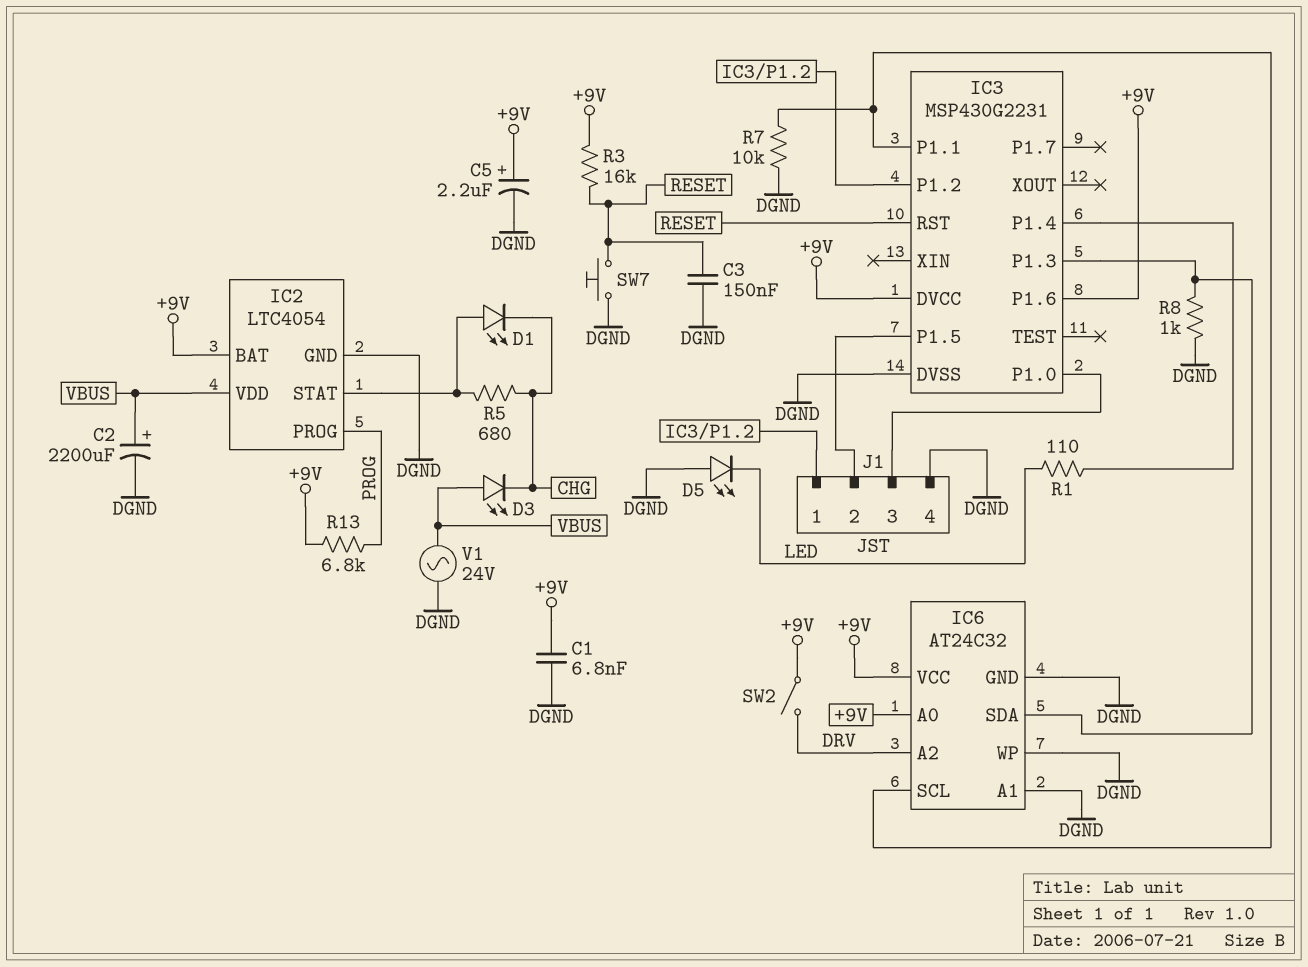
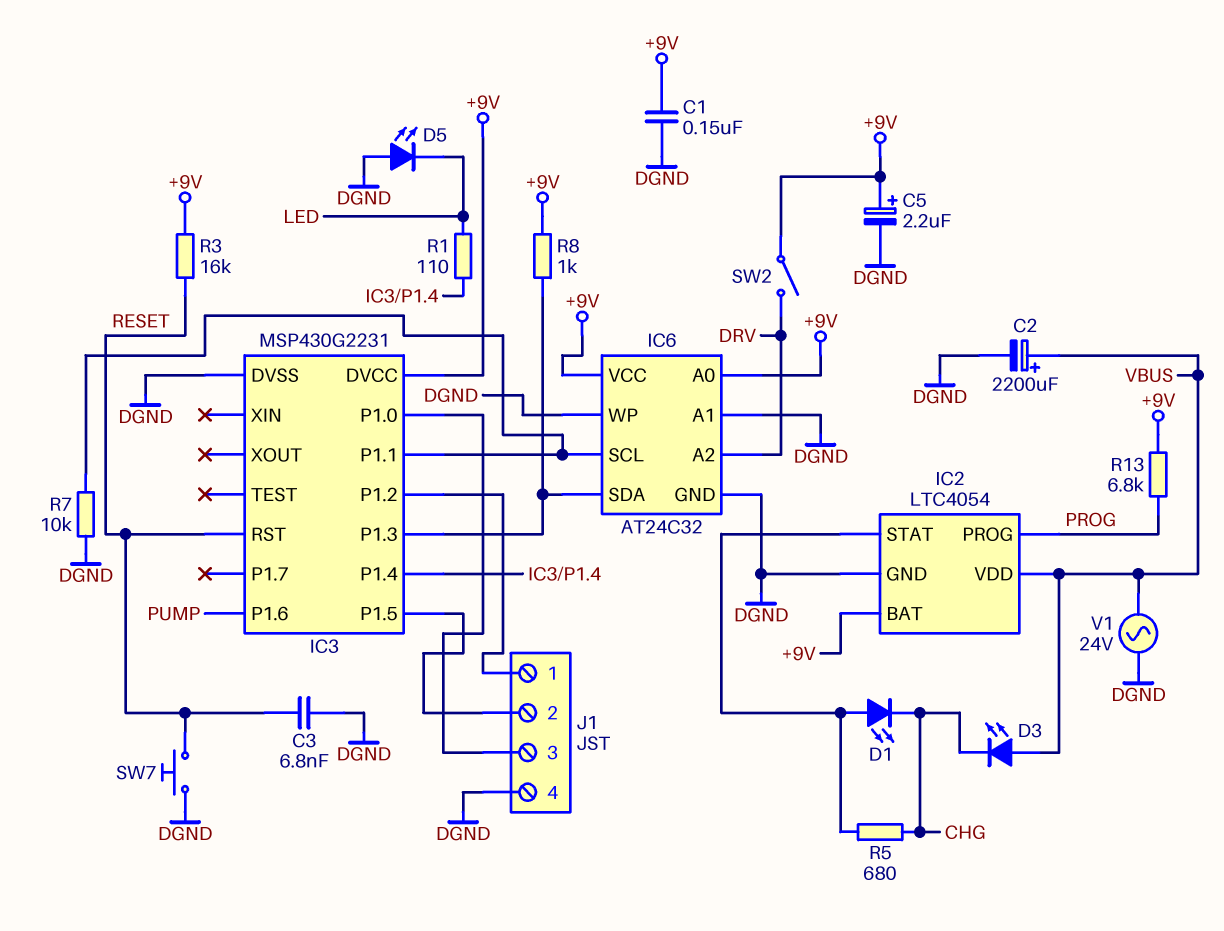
C1: 6.8nF (+9V, DGND) -> 150nF (+9V, DGND)
C3: 150nF (DGND, RESET) -> 6.8nF (DGND, RESET)
IC3 pin P1.6: +9V -> PUMP
R8: 1k (DGND, IC3/P1.3) -> 1k (+9V, IC3/P1.3)

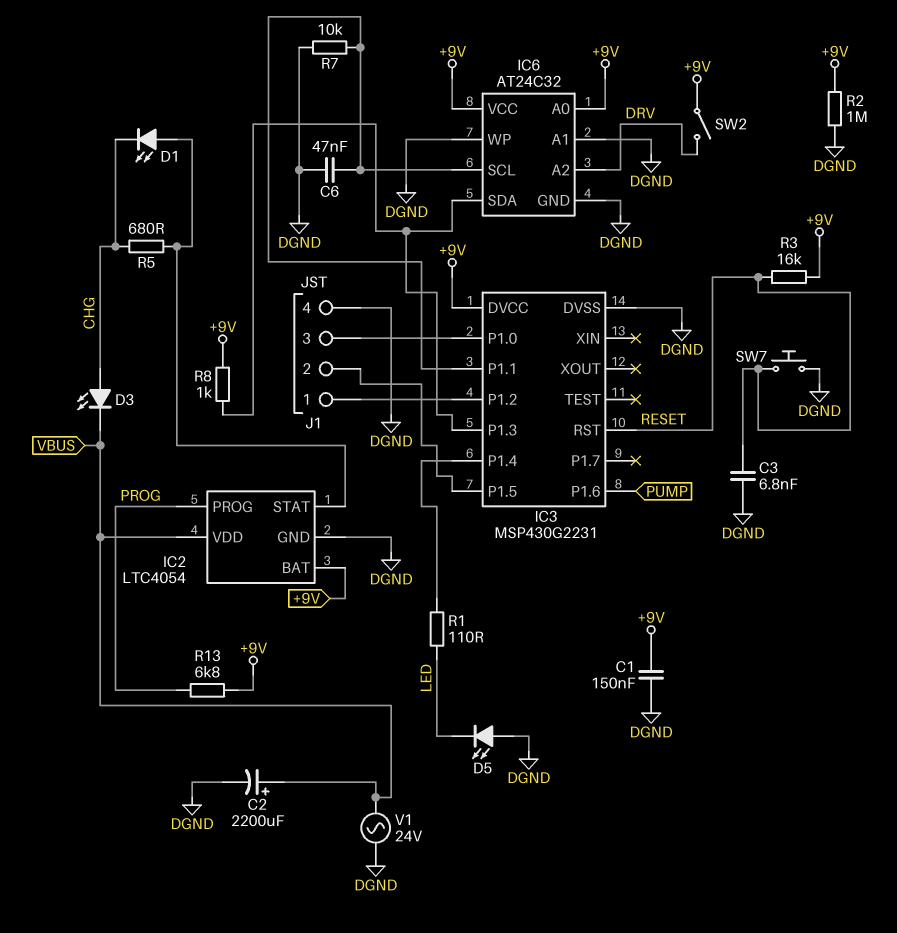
C5: 2.2uF (plus +9V, minus DGND) -> none
C6: none -> 47nF (DGND, IC3/P1.1)
D3: LED (A VBUS, K CHG) -> LED (A CHG, K VBUS)
R2: none -> 1M (+9V, DGND)

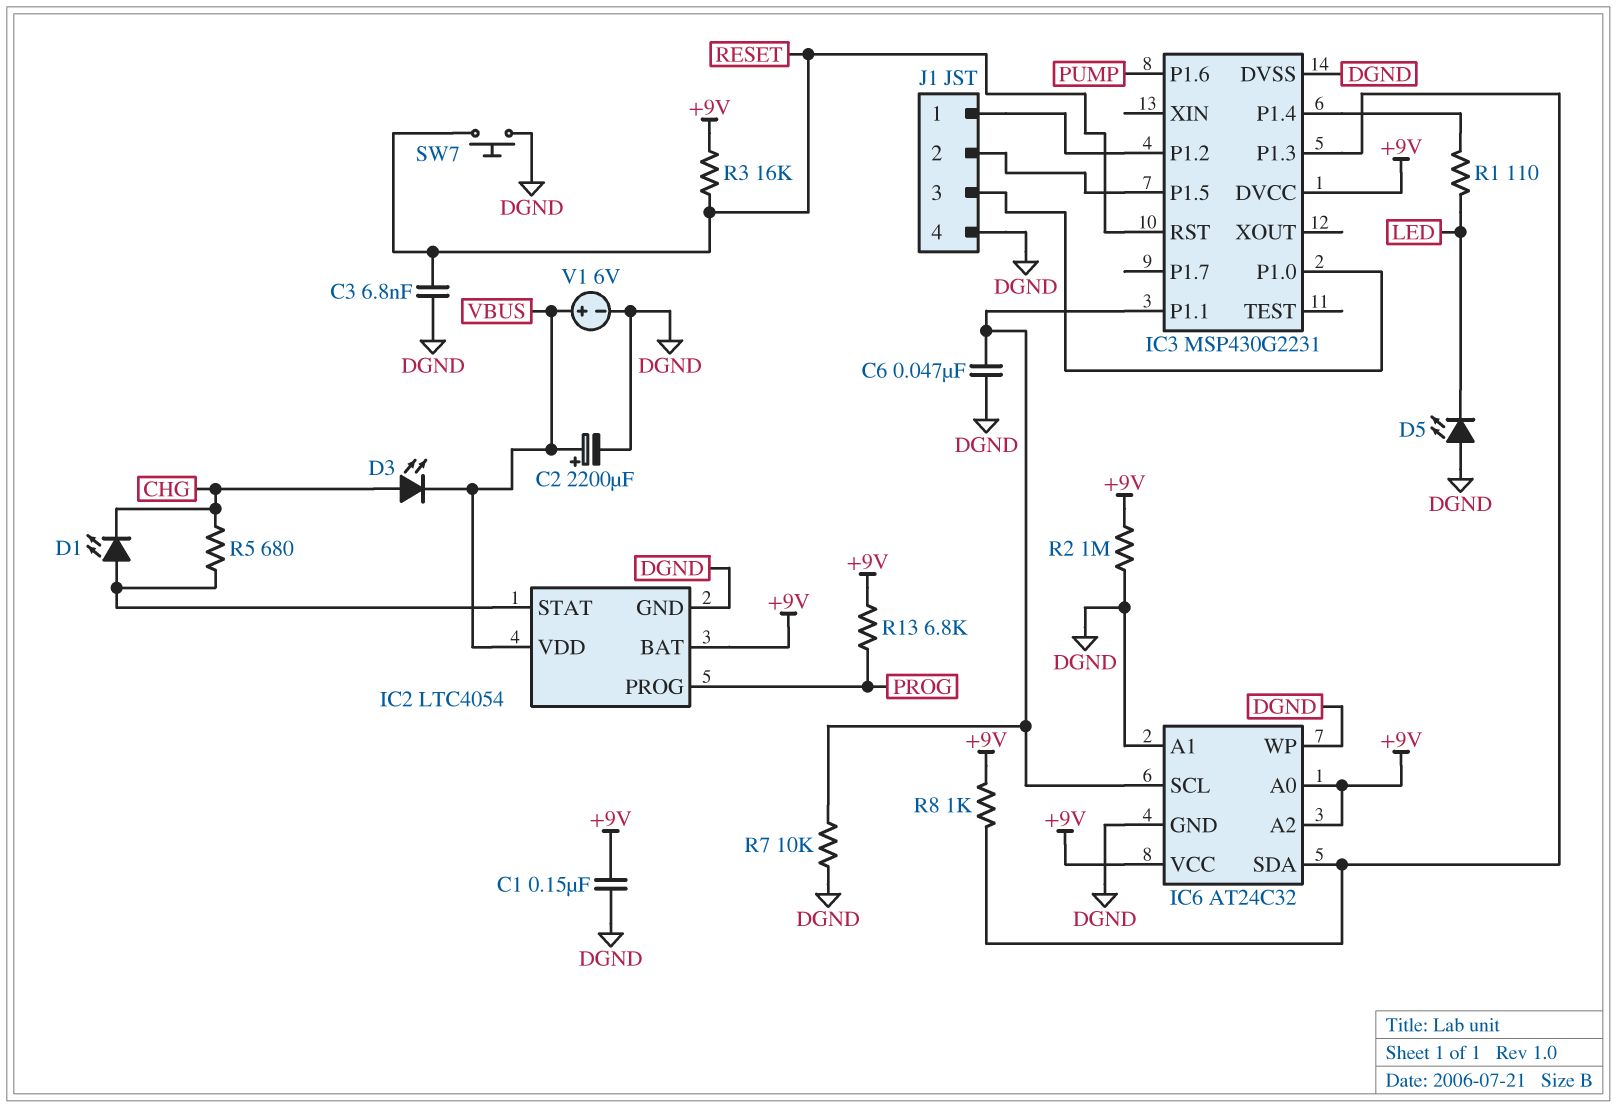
IC6 pin A2: DRV -> +9V
SW2: switch (+9V, DRV) -> none
V1: AC 24V (DGND, VBUS) -> 6V (plus VBUS, minus DGND)

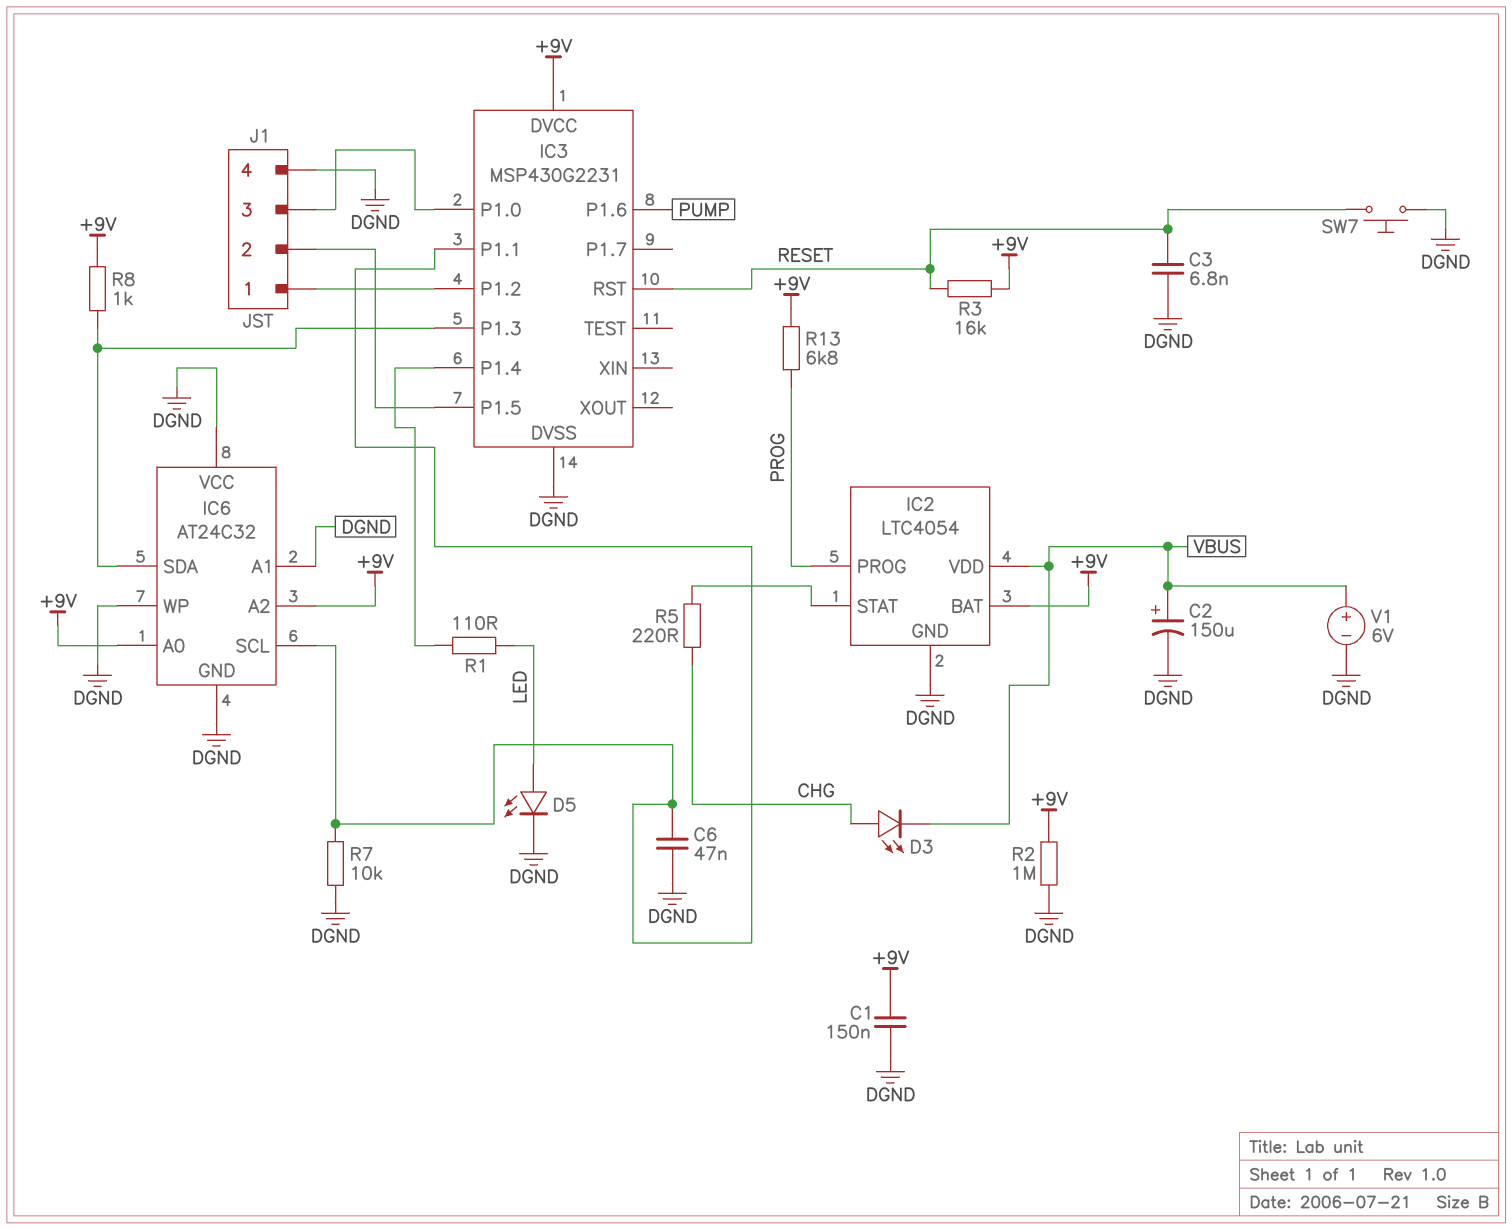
C2: 2200uF (plus VBUS, minus DGND) -> 150uF (plus VBUS, minus DGND)
D1: LED (A IC2/STAT, K CHG) -> none
D5: LED (A DGND, K LED) -> LED (A LED, K DGND)
IC6 pin VCC: +9V -> DGND
R5: 680 (CHG, IC2/STAT) -> 220 (CHG, IC2/STAT)

